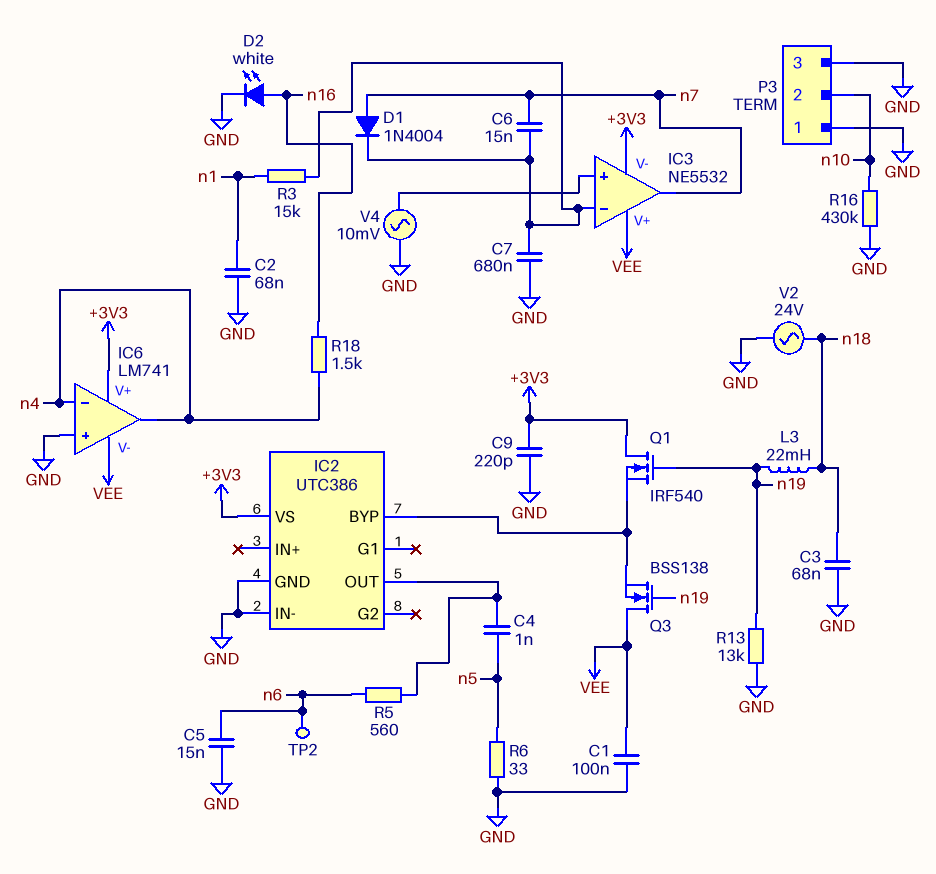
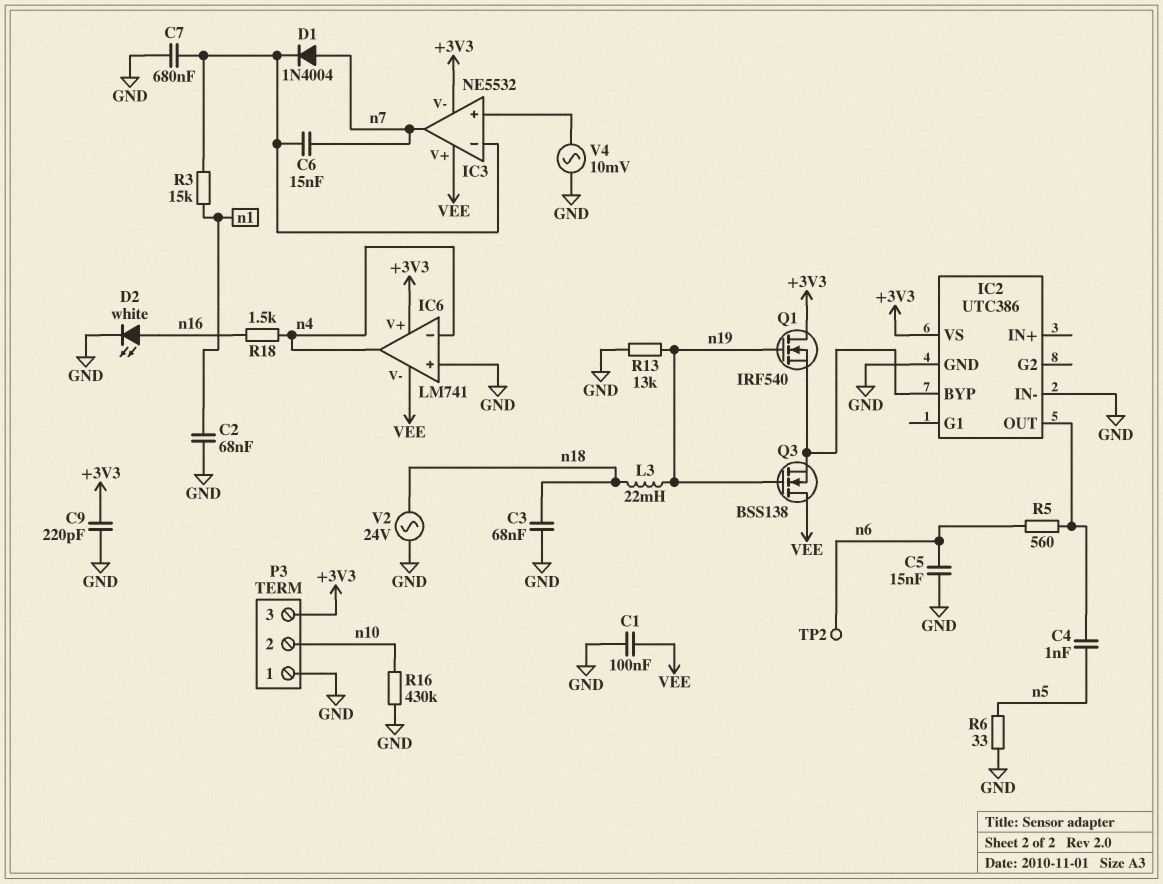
P3 pin 3: GND -> +3V3

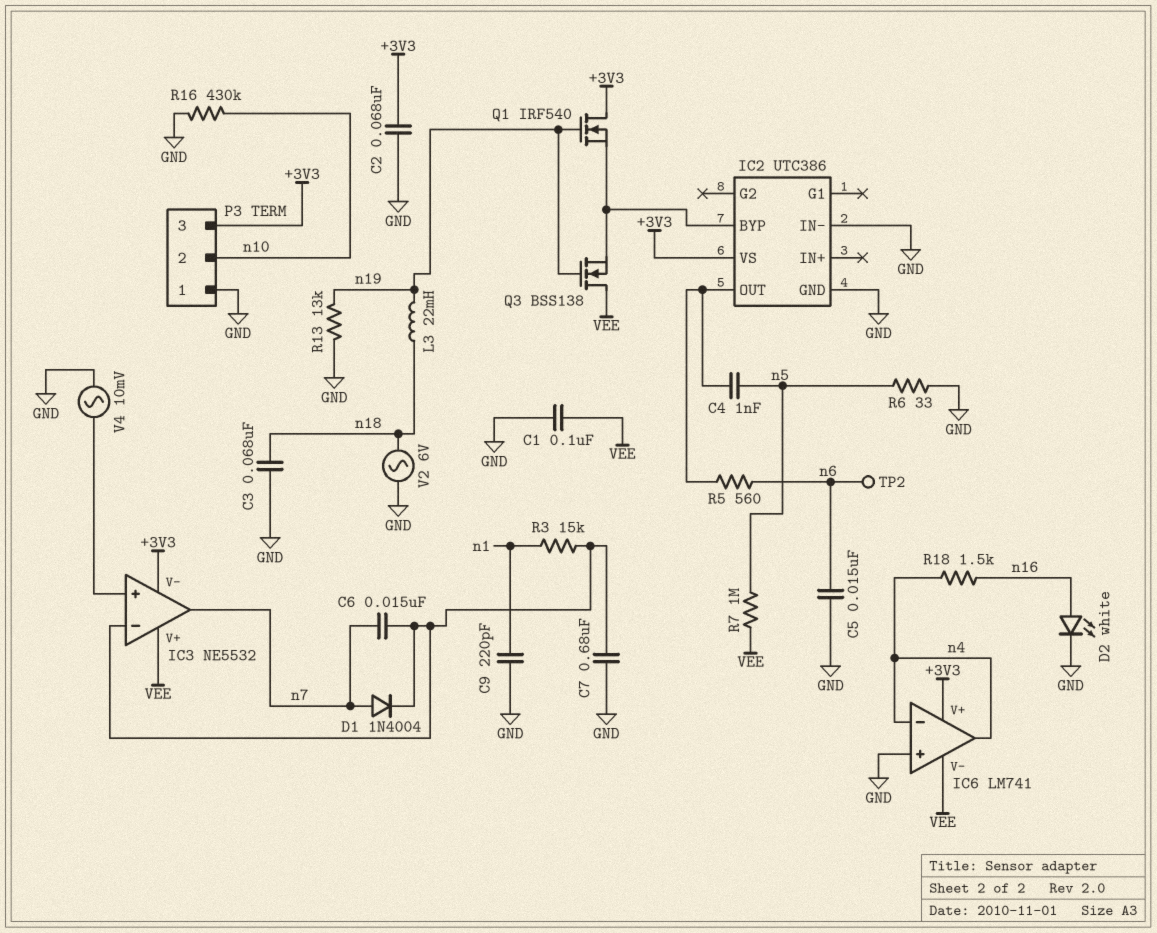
C2: 68nF (GND, n1) -> 68nF (+3V3, GND)
C9: 220pF (+3V3, GND) -> 220pF (GND, n1)
R7: none -> 1M (VEE, n5)
V2: AC 24V (GND, n18) -> AC 6V (GND, n18)

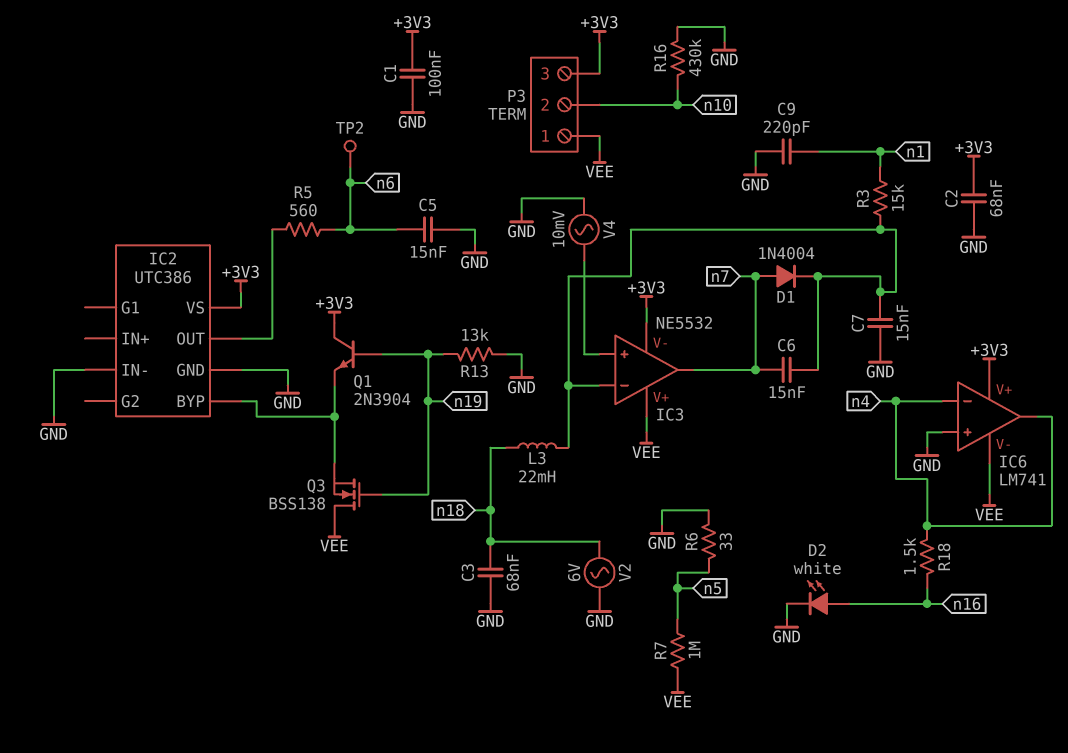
C1: 100nF (GND, VEE) -> 100nF (+3V3, GND)
C4: 1nF (IC2/OUT, n5) -> none
C7: 680nF (GND, IC3/in-) -> 15nF (GND, IC3/in-)
L3: 22mH (n18, n19) -> 22mH (IC3/in-, n18)
P3 pin 1: GND -> VEE
Q1: NMOS IRF540 (G n19, D +3V3, S IC2/BYP) -> NPN 2N3904 (B n19, C +3V3, E IC2/BYP)

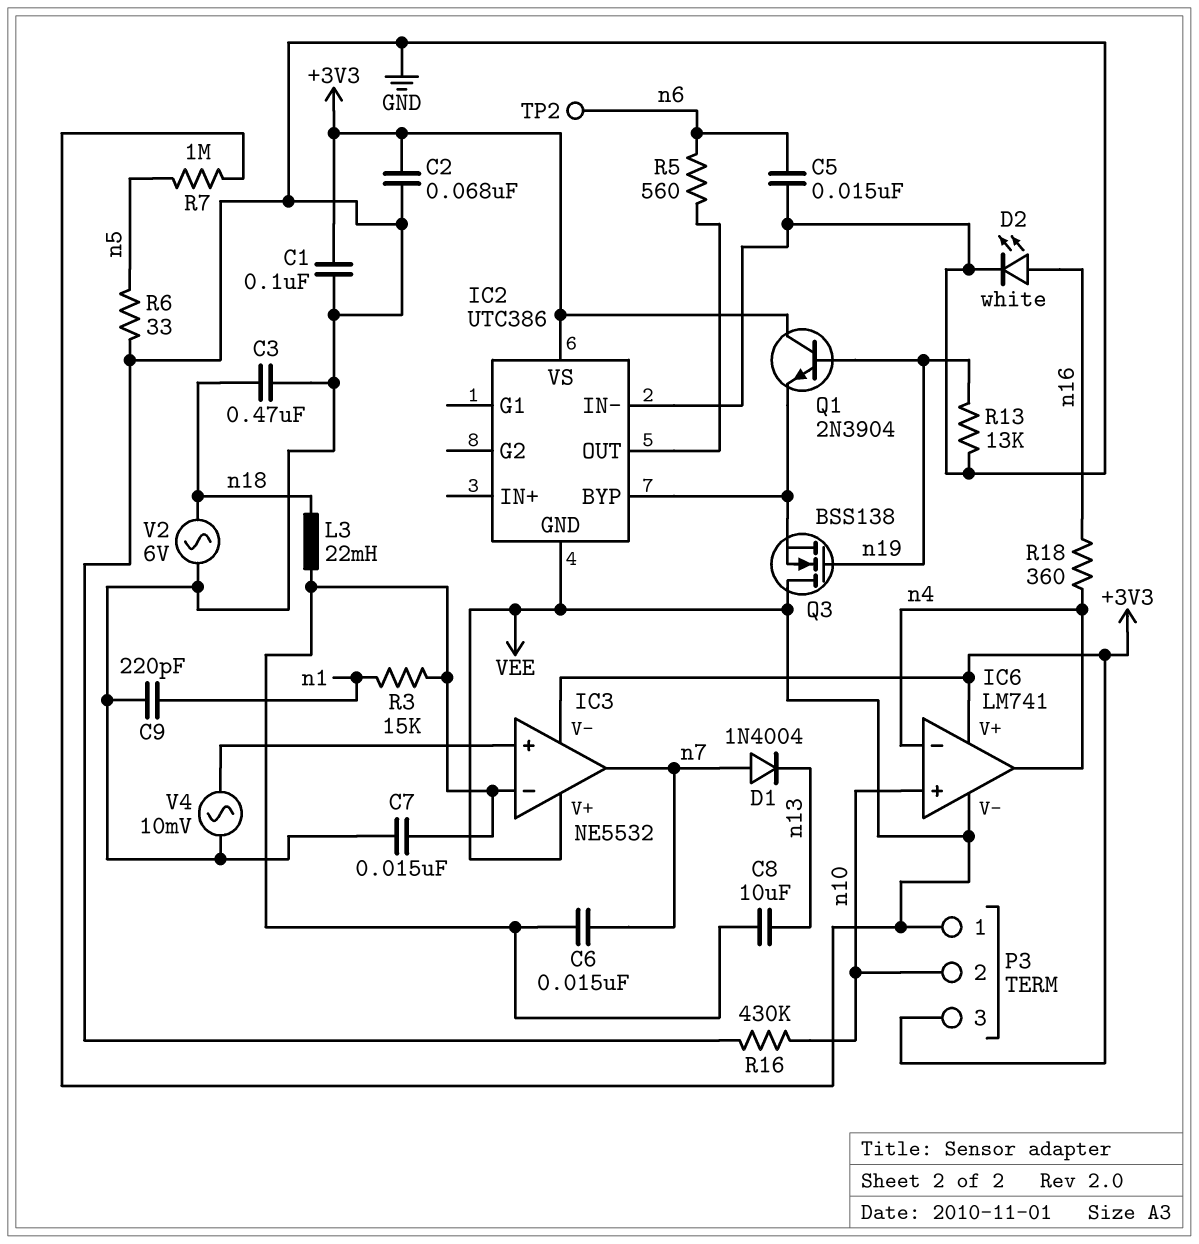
C3: 68nF (GND, n18) -> 470nF (GND, n18)
C8: none -> 10uF (IC3/in-, n13)
D1: diode 1N4004 (A n7, K IC3/in-) -> diode 1N4004 (A n7, K n13)
IC2 pin GND: GND -> VEE
IC6 pin in+: GND -> n10
R18: 1.5k (n4, n16) -> 360 (n4, n16)

